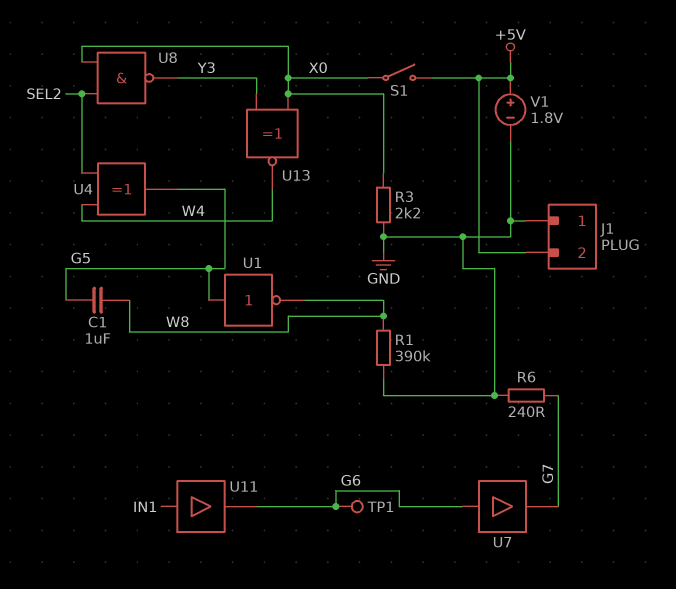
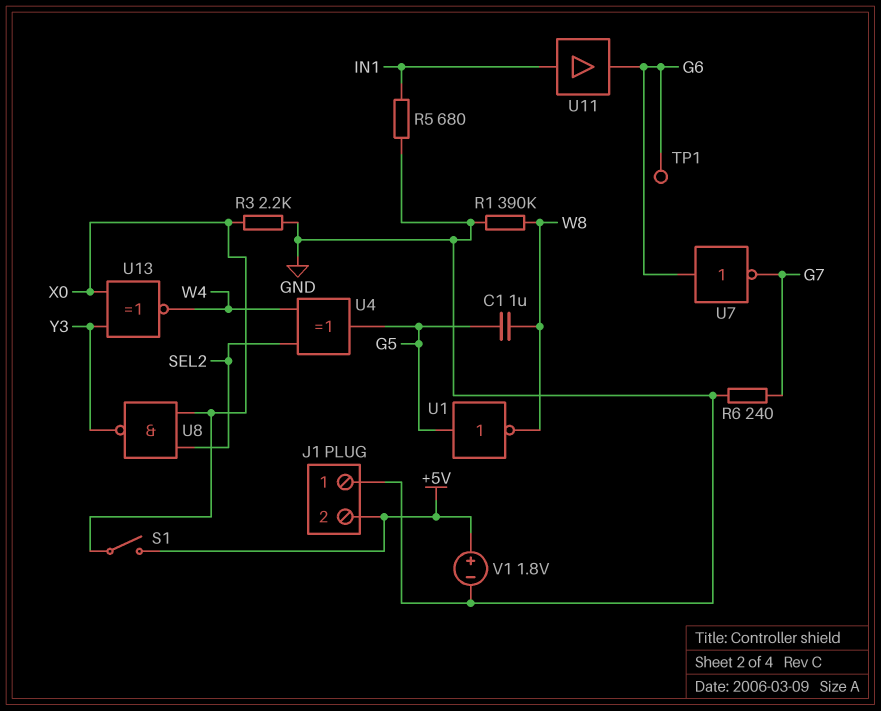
R5: none -> 680 (GND, IN1)
U7: buffer (in G6, out G7) -> NOT (in G6, out G7)

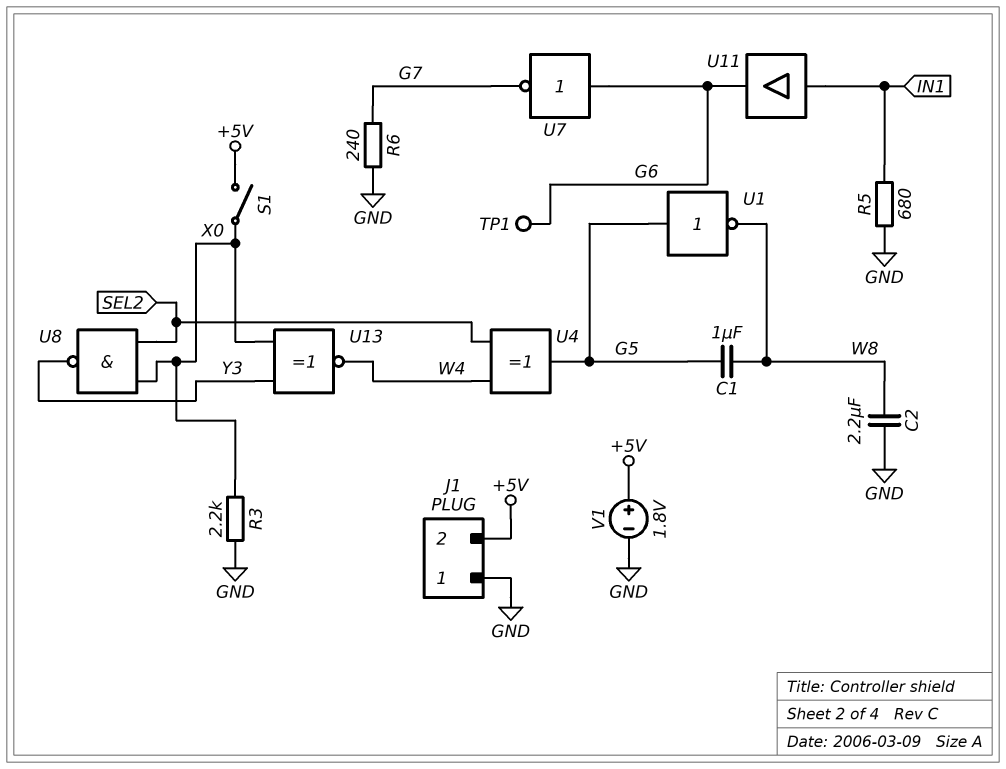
C2: none -> 2.2uF (GND, W8)
R1: 390k (GND, W8) -> none

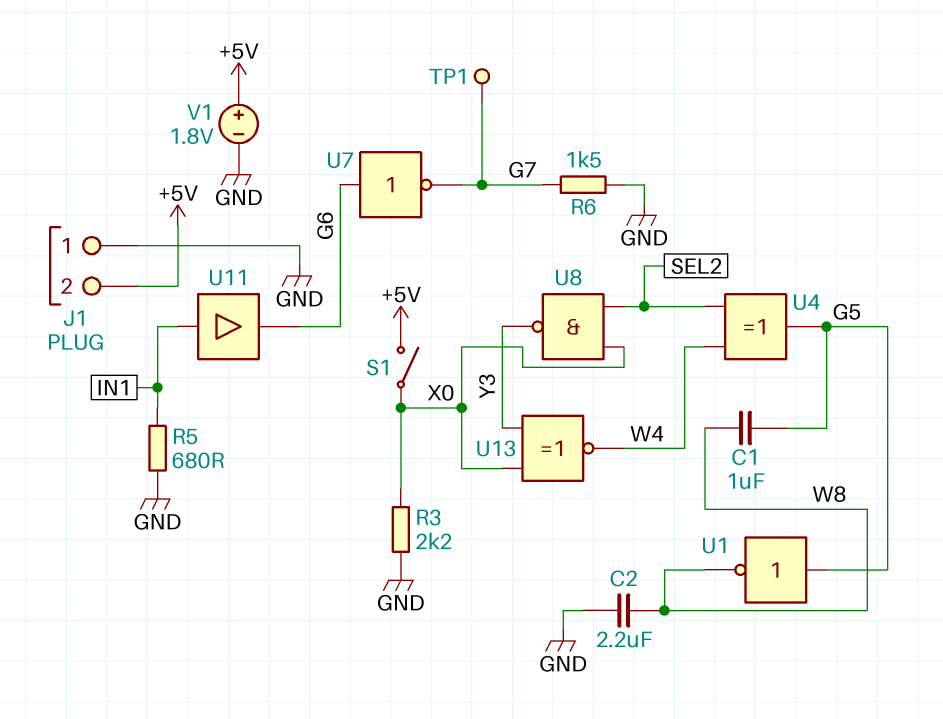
R6: 240 (G7, GND) -> 1.5k (G7, GND)
TP1: test point (G6) -> test point (G7)

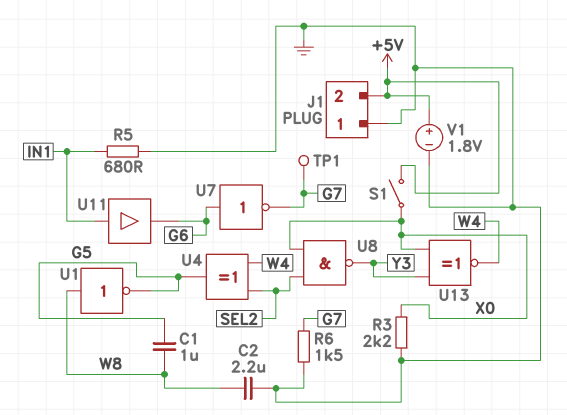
U1: NOT (in G5, out W8) -> NOT (in W8, out G5)

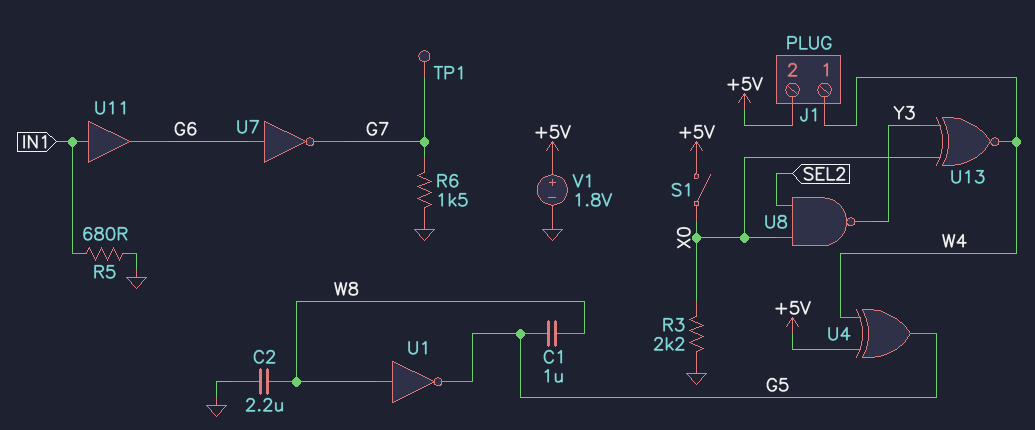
J1 pin 1: GND -> W4
U4: XOR (in SEL2, in W4, out G5) -> XOR (in +5V, in W4, out G5)

